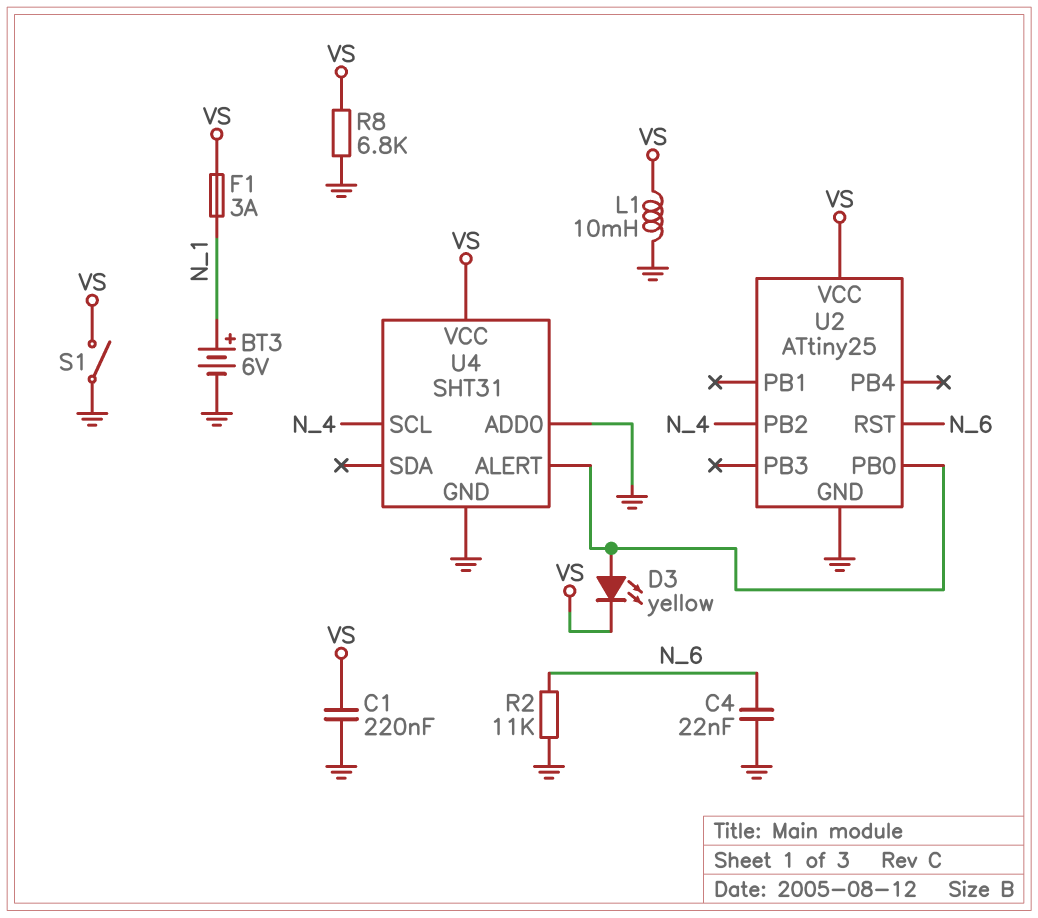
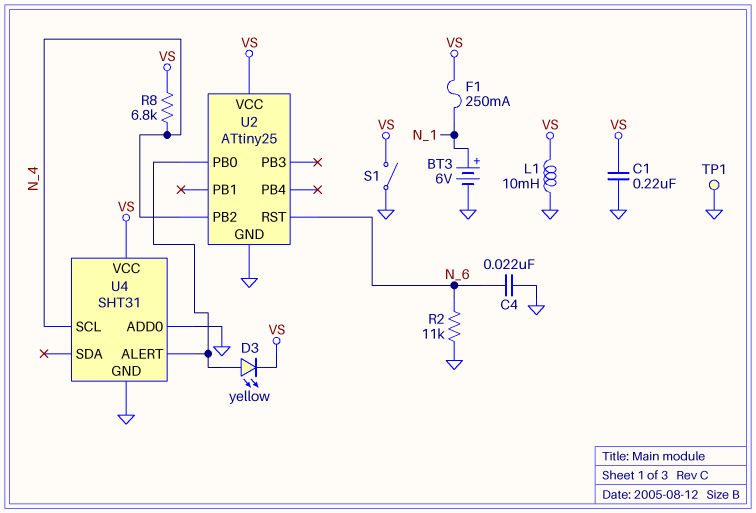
F1: 3A (N_1, VS) -> 250mA (N_1, VS)
R8: 6.8k (GND, VS) -> 6.8k (N_4, VS)
TP1: none -> test point (GND)

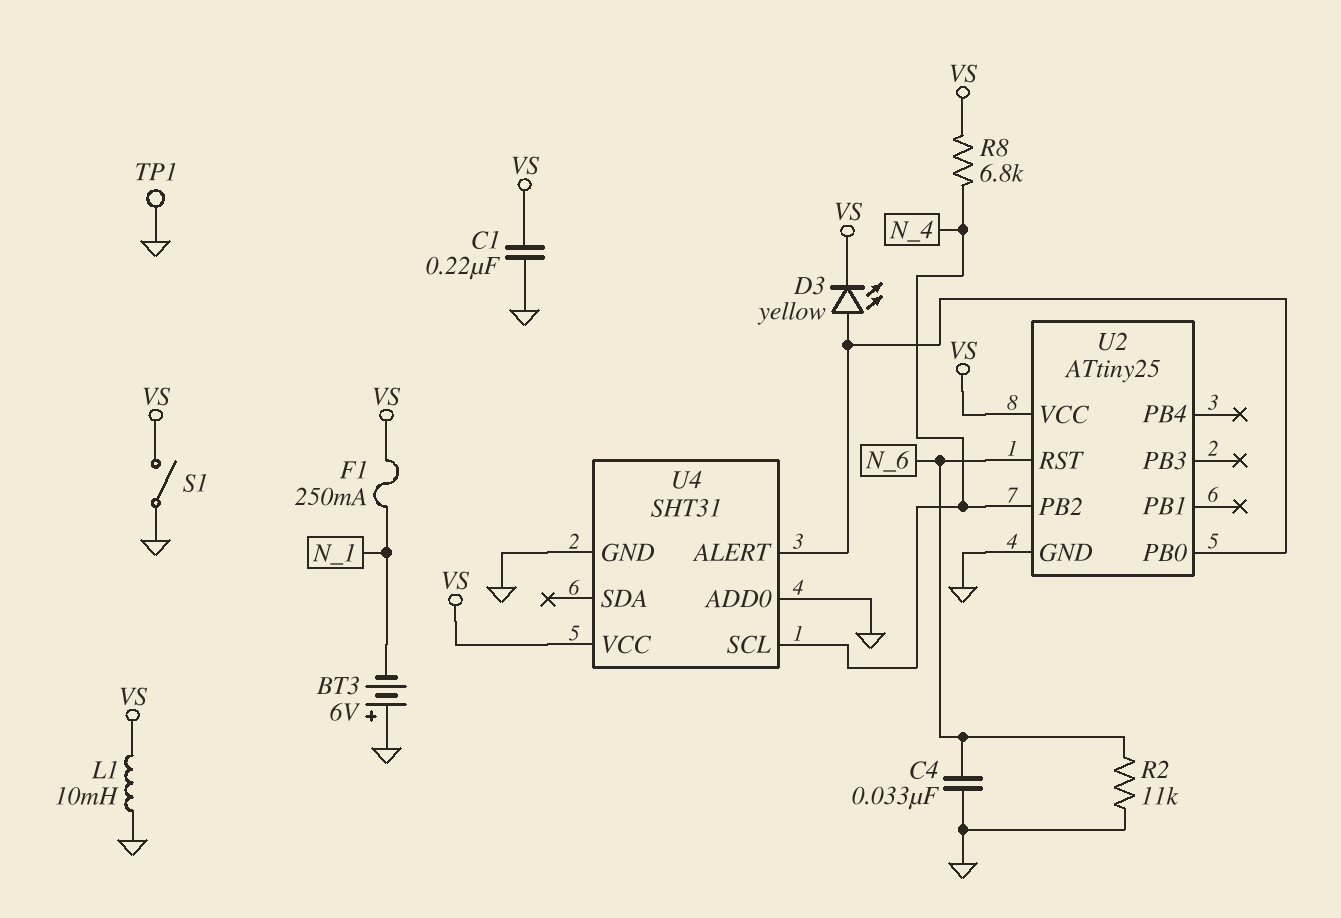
BT3: 6V (plus N_1, minus GND) -> 6V (plus GND, minus N_1)
C4: 22nF (GND, N_6) -> 33nF (GND, N_6)

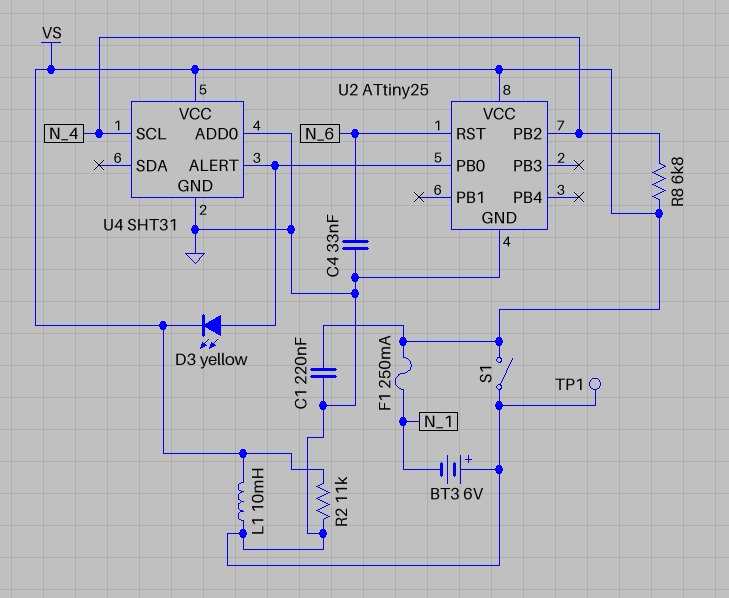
R2: 11k (GND, N_6) -> 11k (GND, VS)

